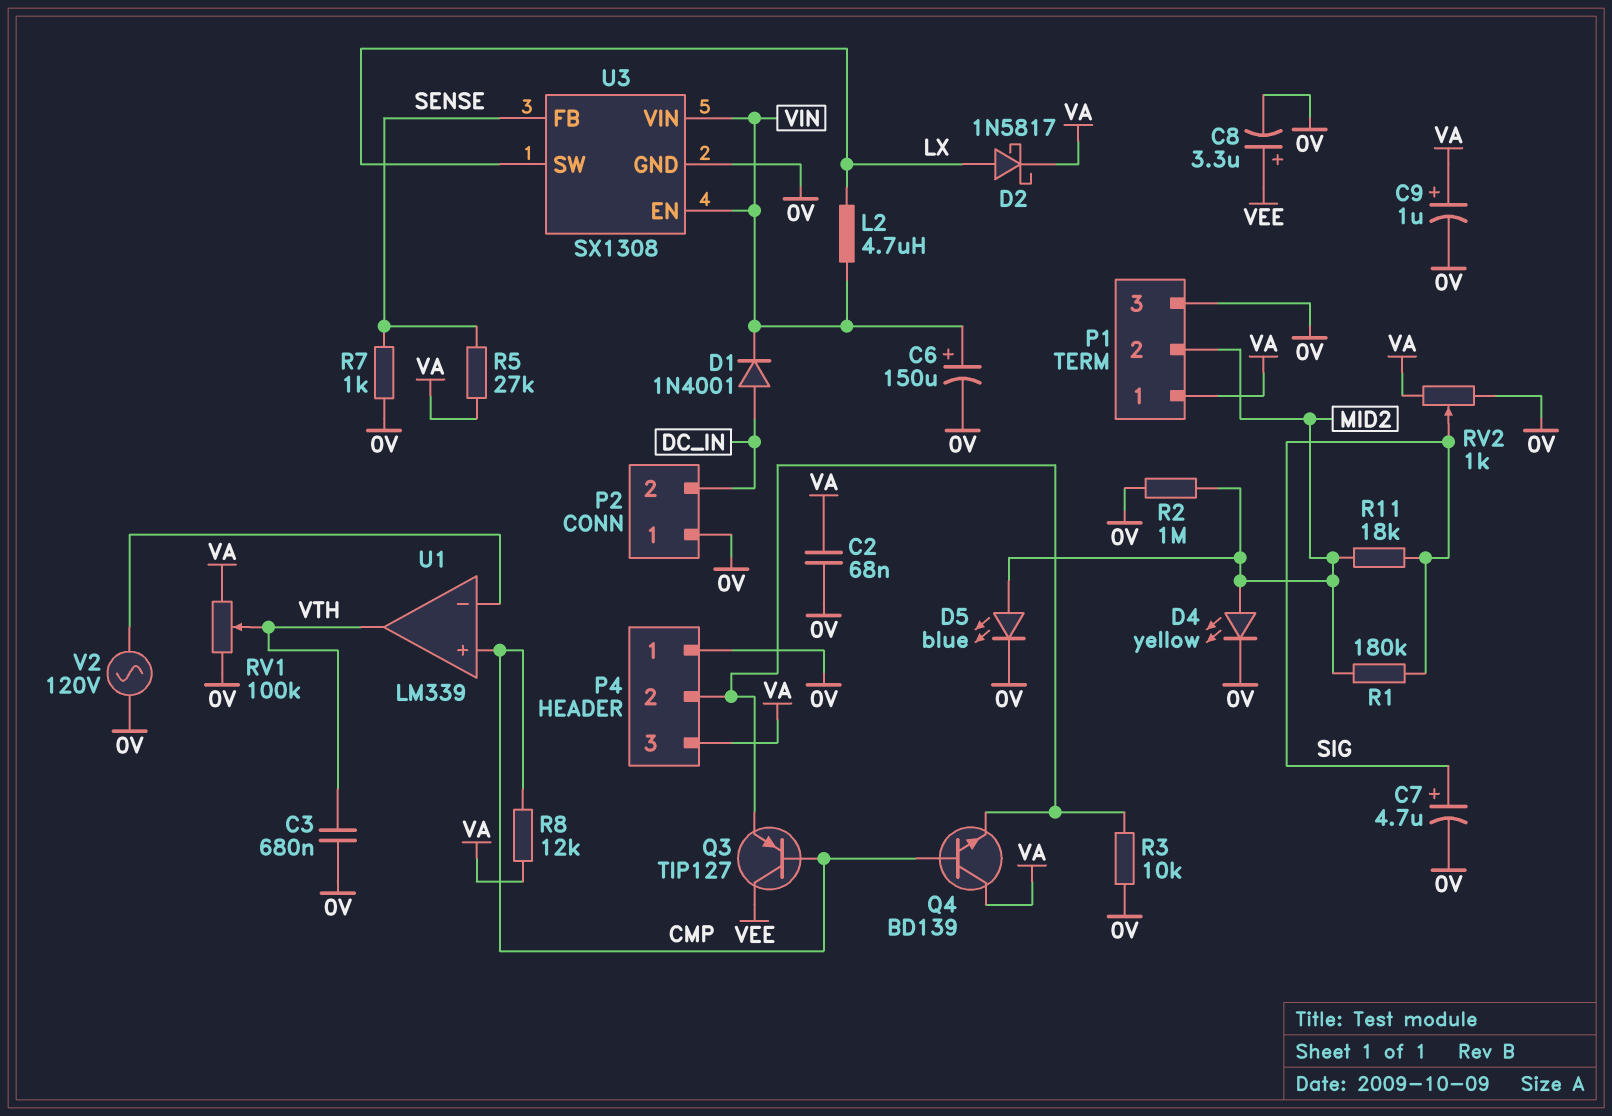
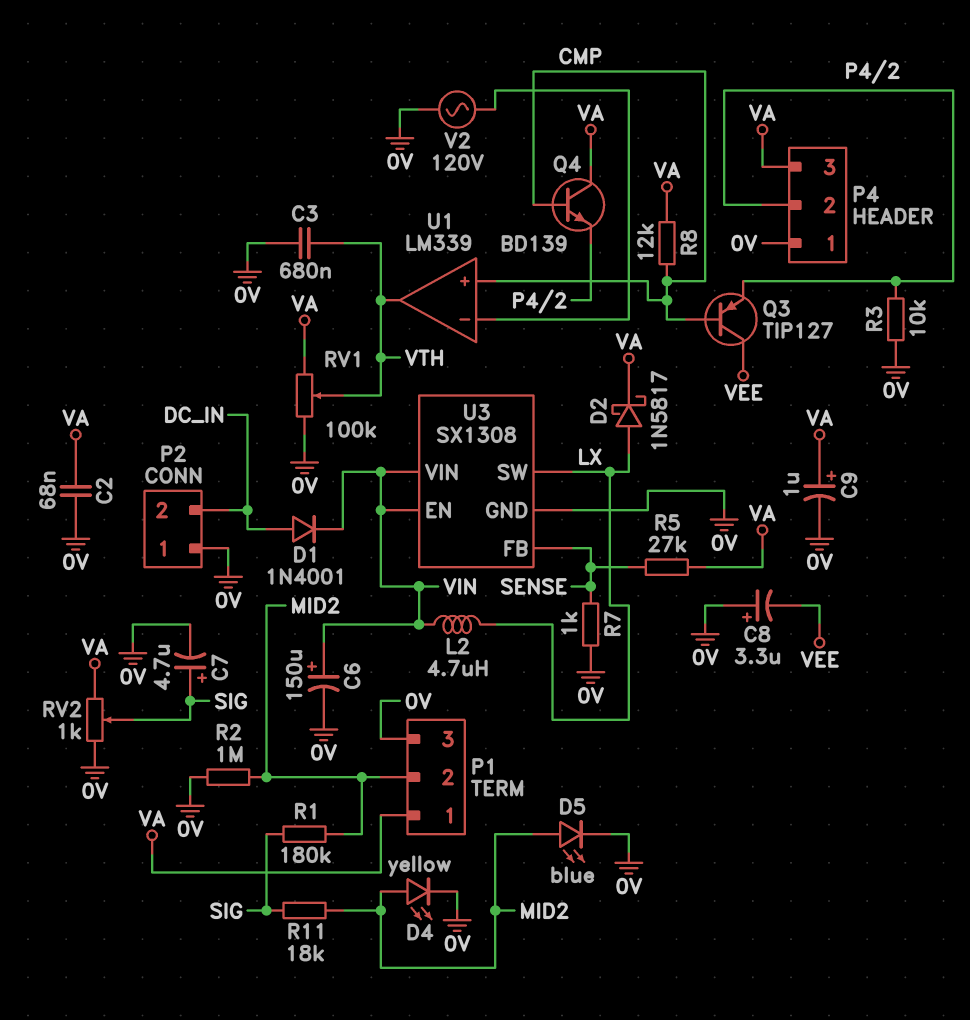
C8: 3.3uF (plus VEE, minus 0V) -> 3.3uF (plus 0V, minus VEE)

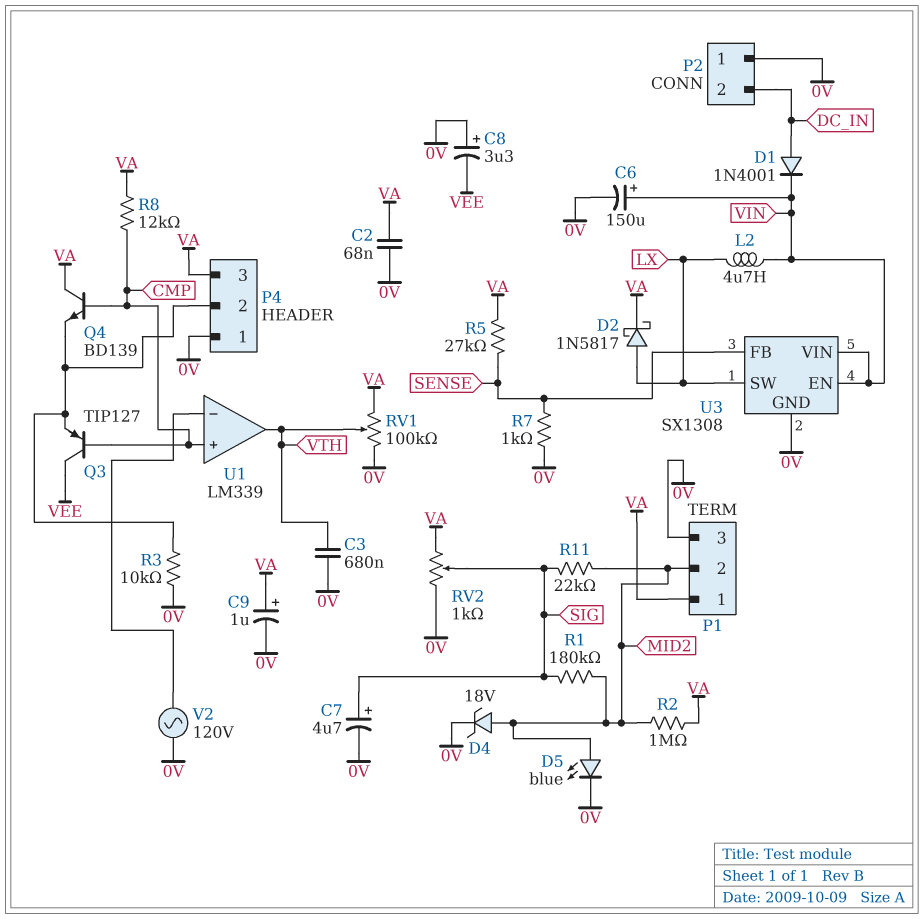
D4: LED yellow (A MID2, K 0V) -> zener 18V (A MID2, K 0V)
R2: 1M (0V, MID2) -> 1M (MID2, VA)
R11: 18k (MID2, SIG) -> 22k (MID2, SIG)

